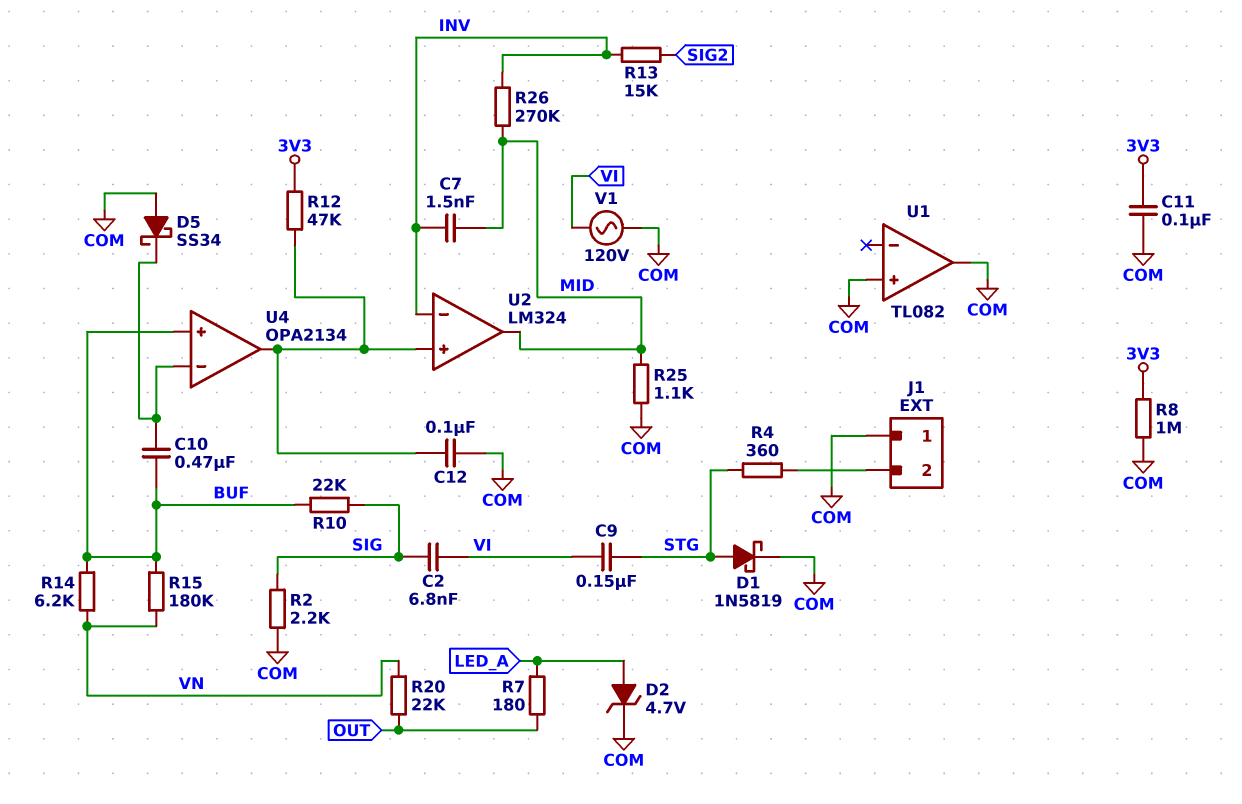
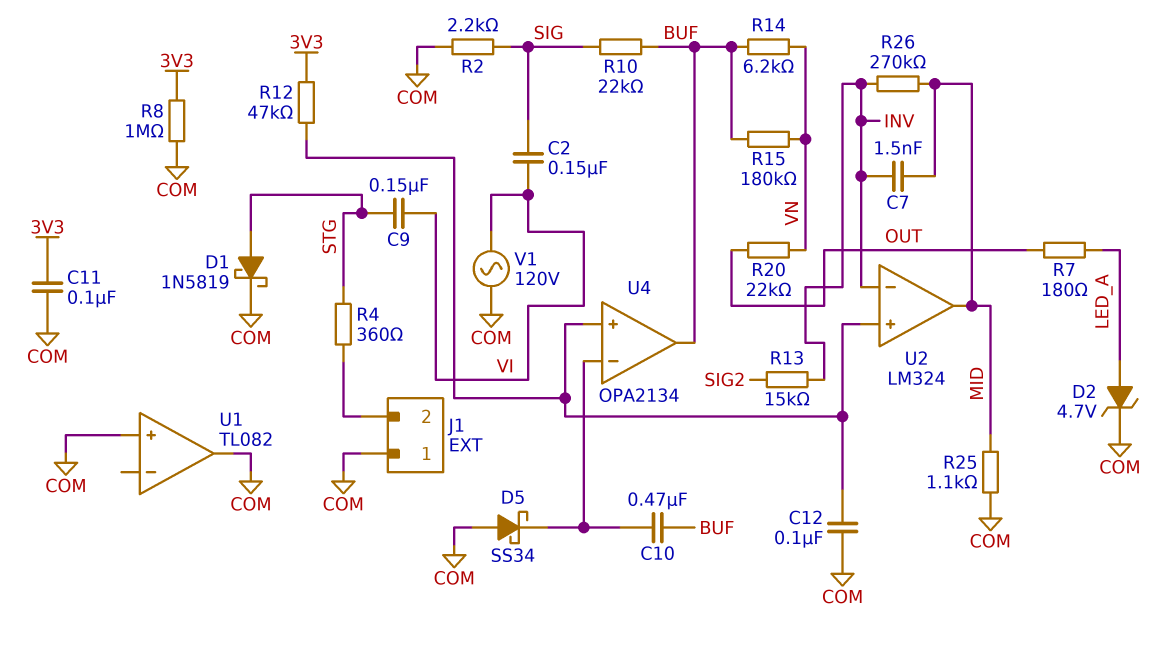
C2: 6.8nF (SIG, VI) -> 150nF (SIG, VI)
U4 pin in+: BUF -> U2/in+
U4 pin out: U2/in+ -> BUF

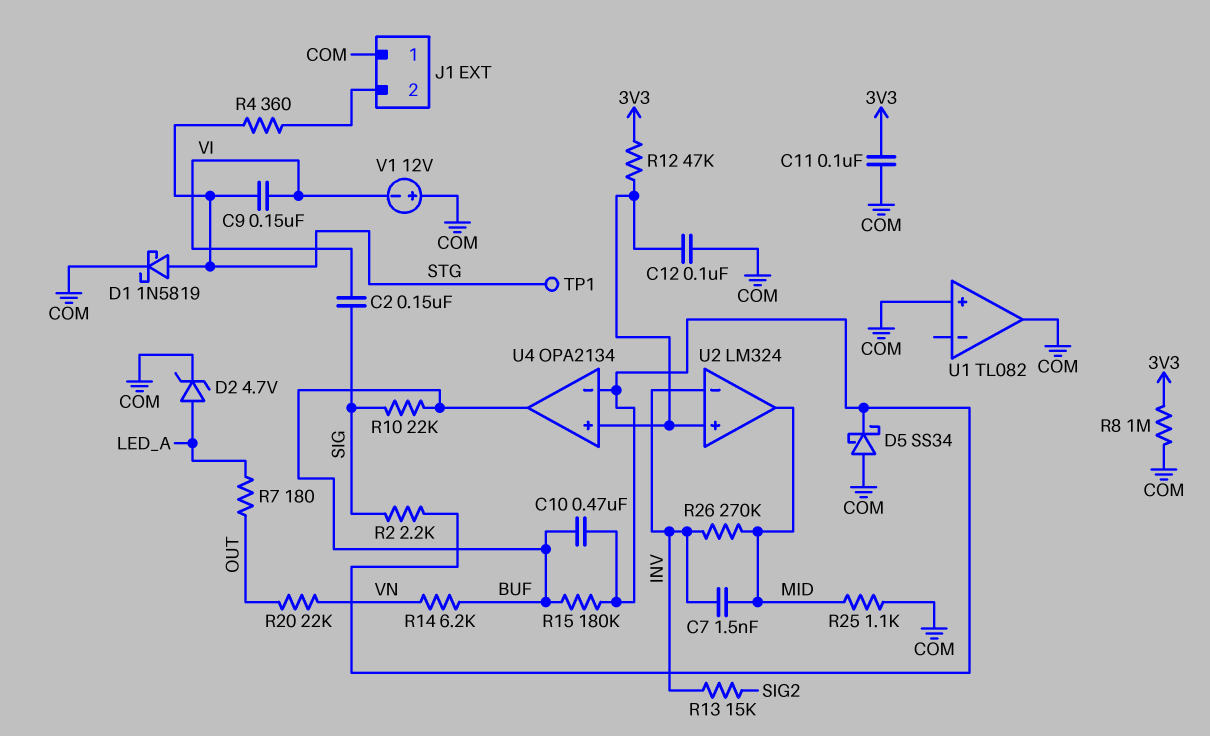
R2: 2.2k (COM, SIG) -> 2.2k (SIG, U4/in-)
R15: 180k (BUF, VN) -> 180k (BUF, U4/in-)
TP1: none -> test point (STG)
V1: AC 120V (COM, VI) -> 12V (plus COM, minus VI)

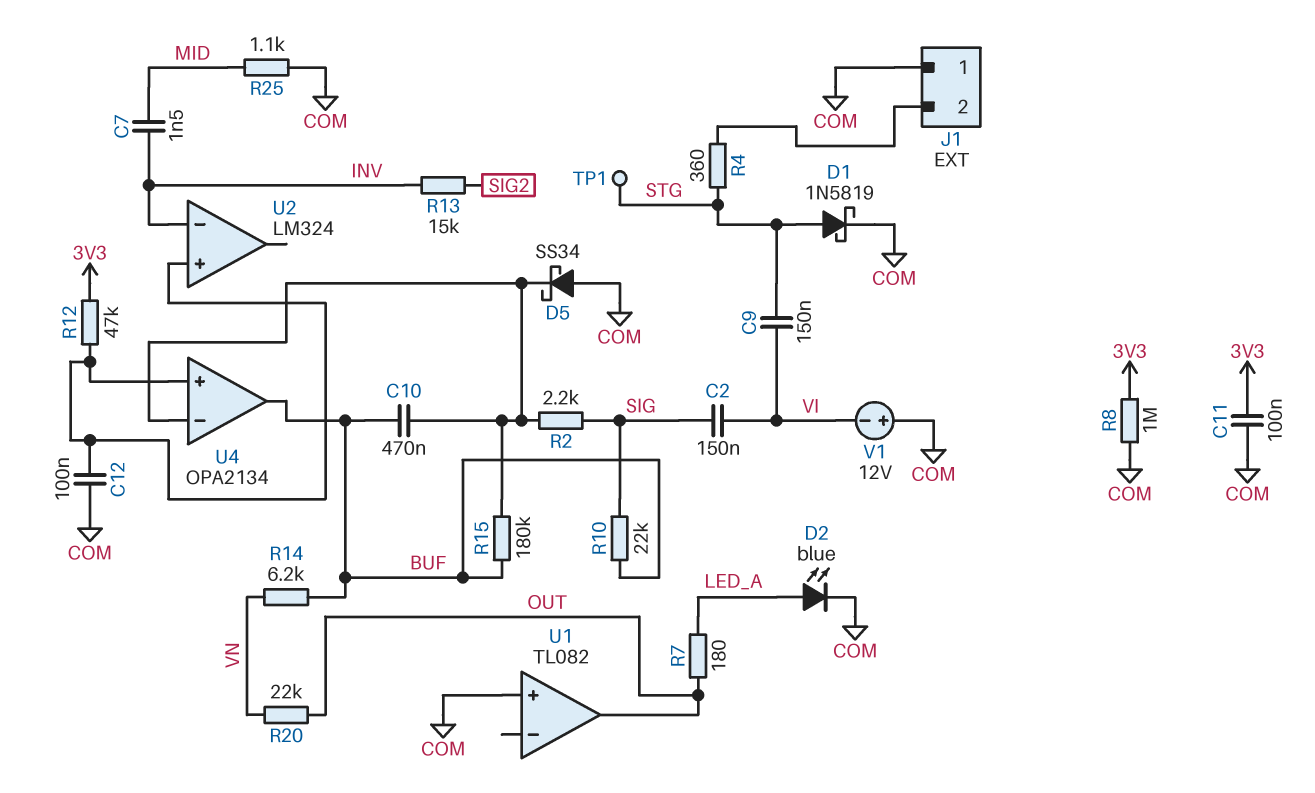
D2: zener 4.7V (A LED_A, K COM) -> LED blue (A LED_A, K COM)
R26: 270k (INV, MID) -> none
U1 pin out: COM -> OUT
U2 pin out: MID -> none

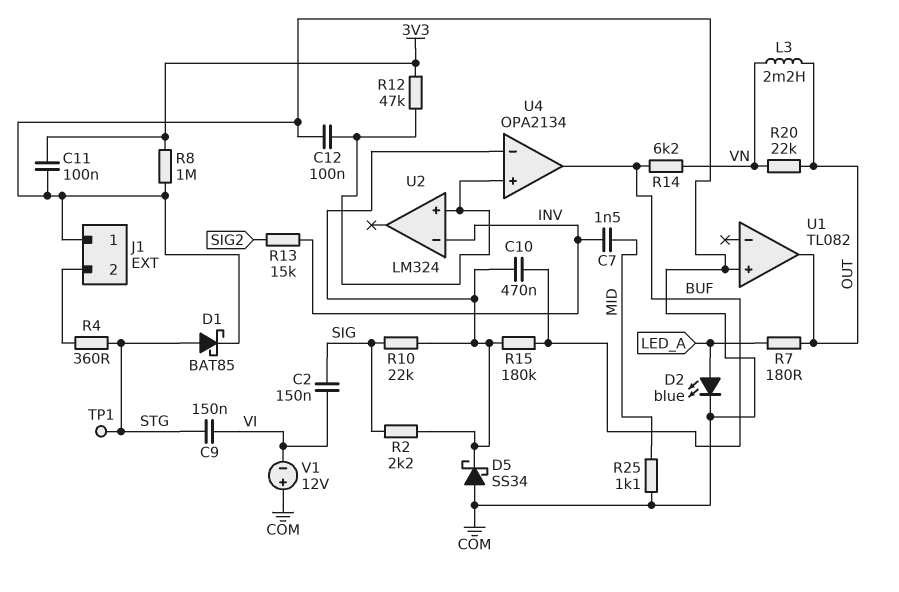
D1: schottky 1N5819 (A STG, K COM) -> schottky BAT85 (A STG, K COM)
L3: none -> 2.2mH (OUT, VN)
R10: 22k (BUF, SIG) -> 22k (SIG, U4/in-)

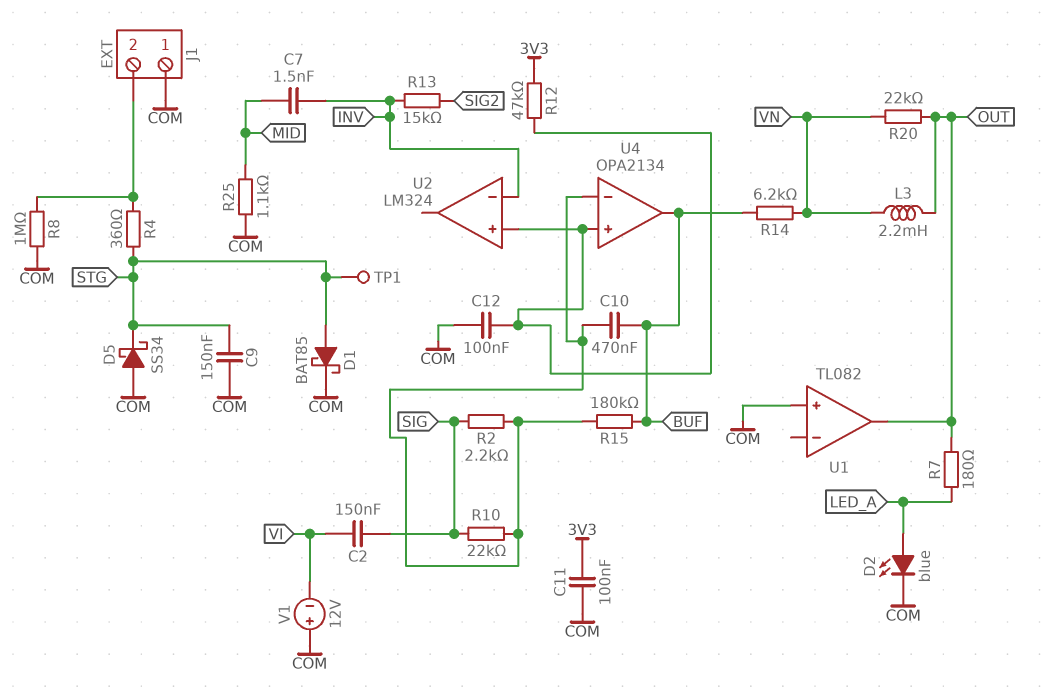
C9: 150nF (STG, VI) -> 150nF (COM, STG)
D5: schottky SS34 (A COM, K U4/in-) -> schottky SS34 (A COM, K STG)
R8: 1M (3V3, COM) -> 1M (COM, J1/2)

